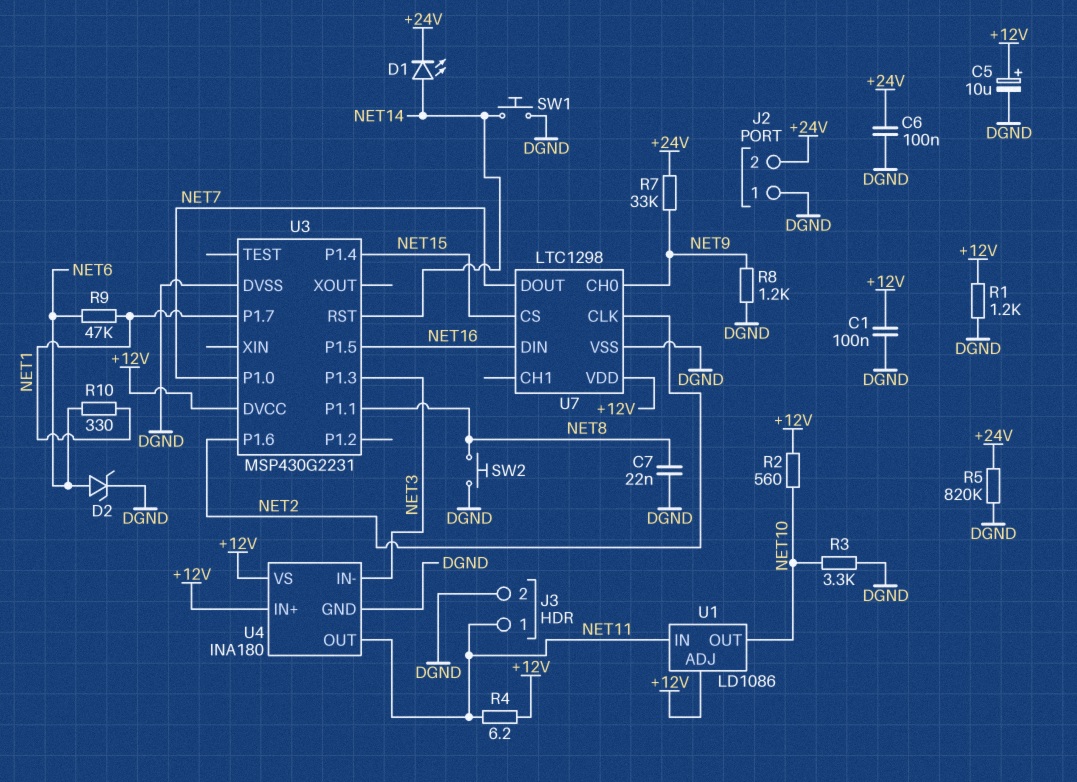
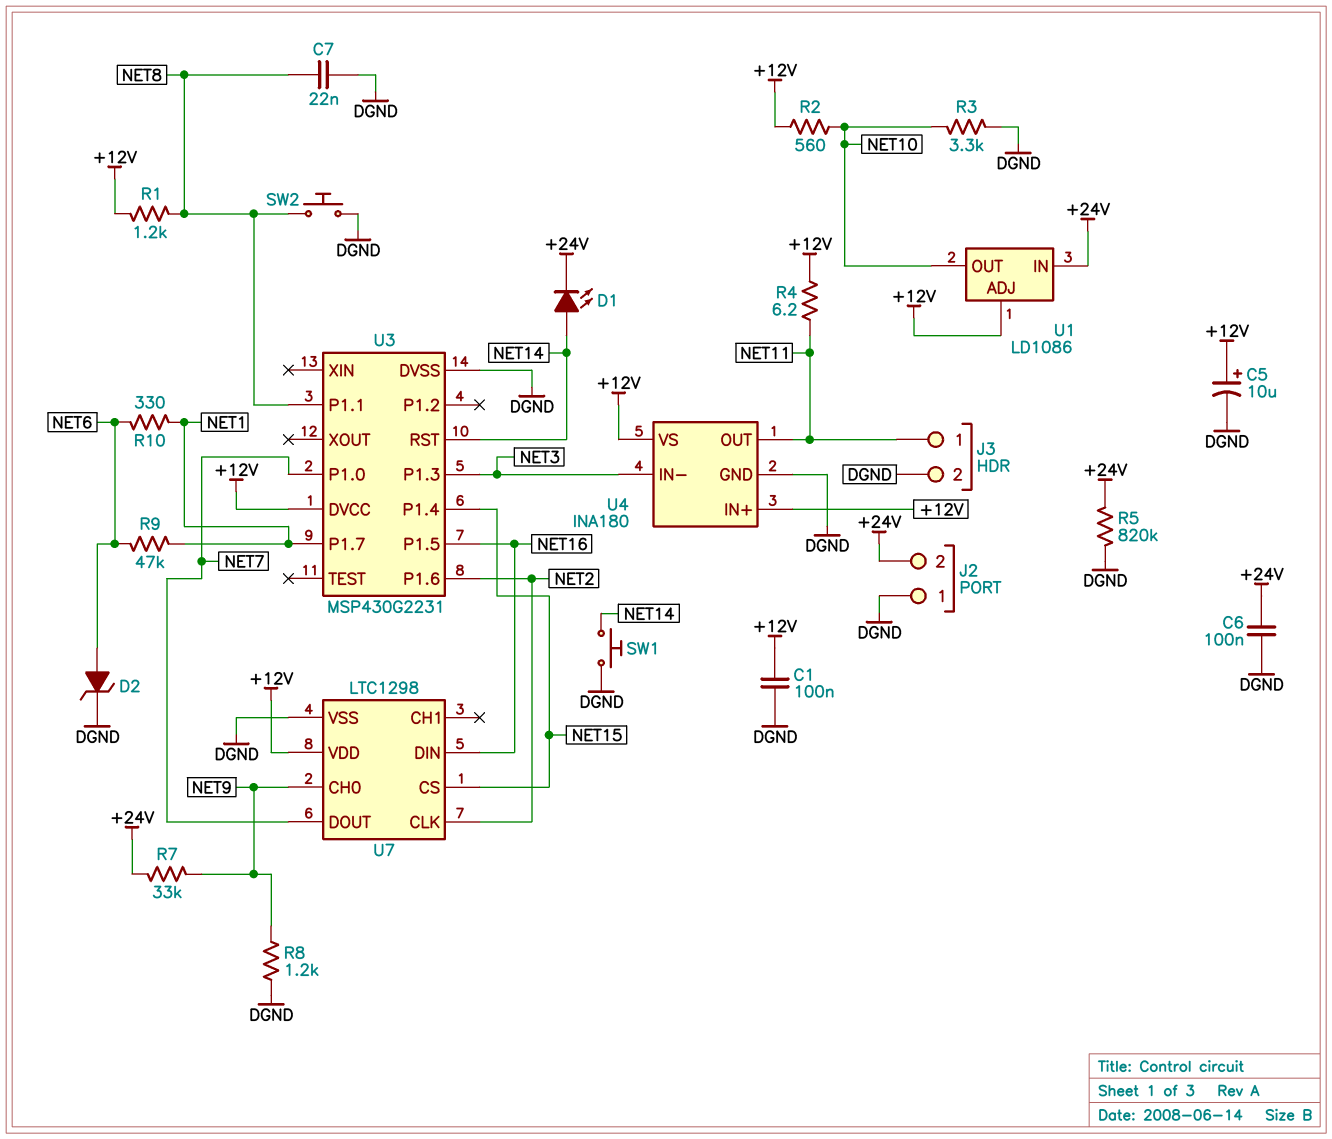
R1: 1.2k (+12V, DGND) -> 1.2k (+12V, NET8)
U1 pin IN: NET11 -> +24V

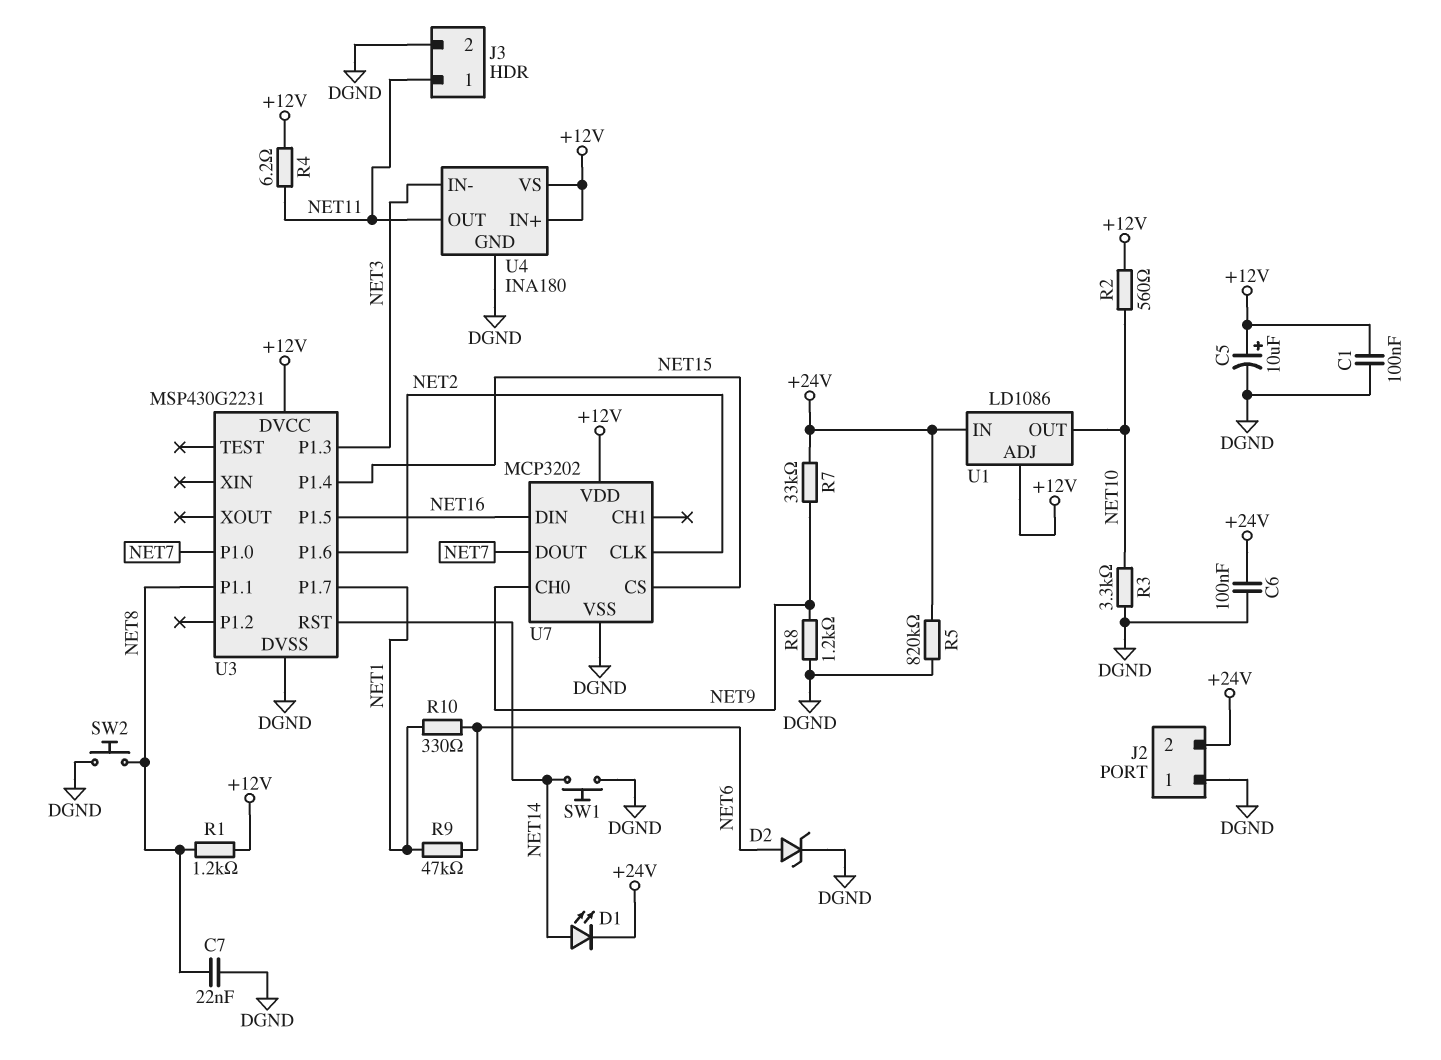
U7: LTC1298 -> MCP3202

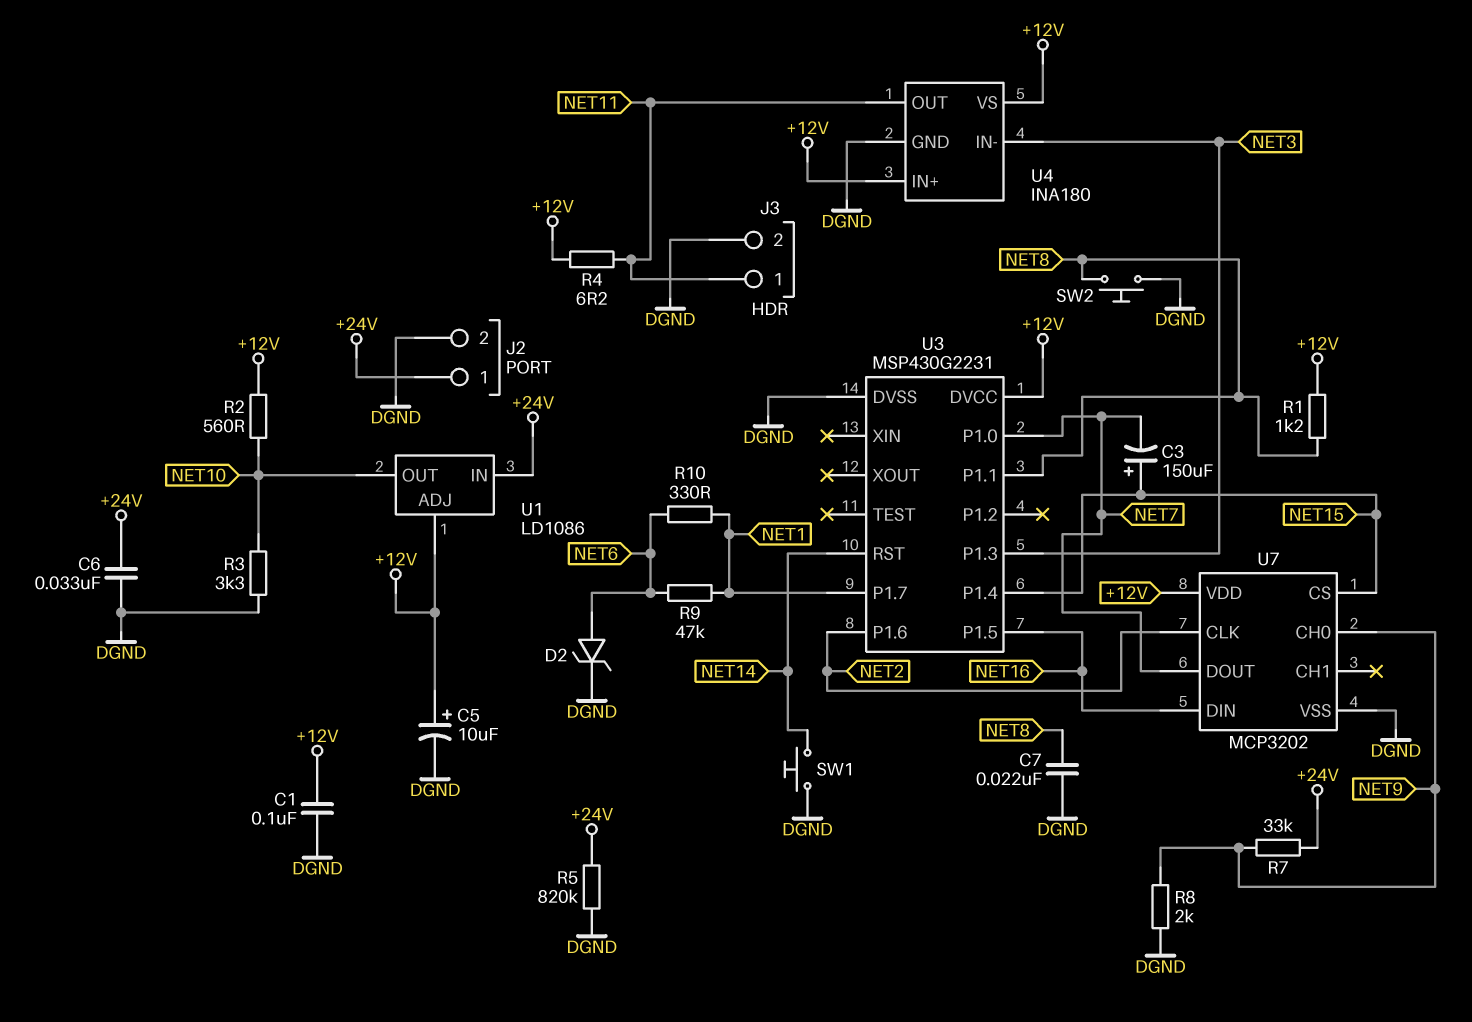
C3: none -> 150uF (plus NET15, minus NET7)
C6: 100nF (+24V, DGND) -> 33nF (+24V, DGND)
D1: LED (A NET14, K +24V) -> none
J2 pin 1: DGND -> +24V
J2 pin 2: +24V -> DGND
R8: 1.2k (DGND, NET9) -> 2k (DGND, NET9)

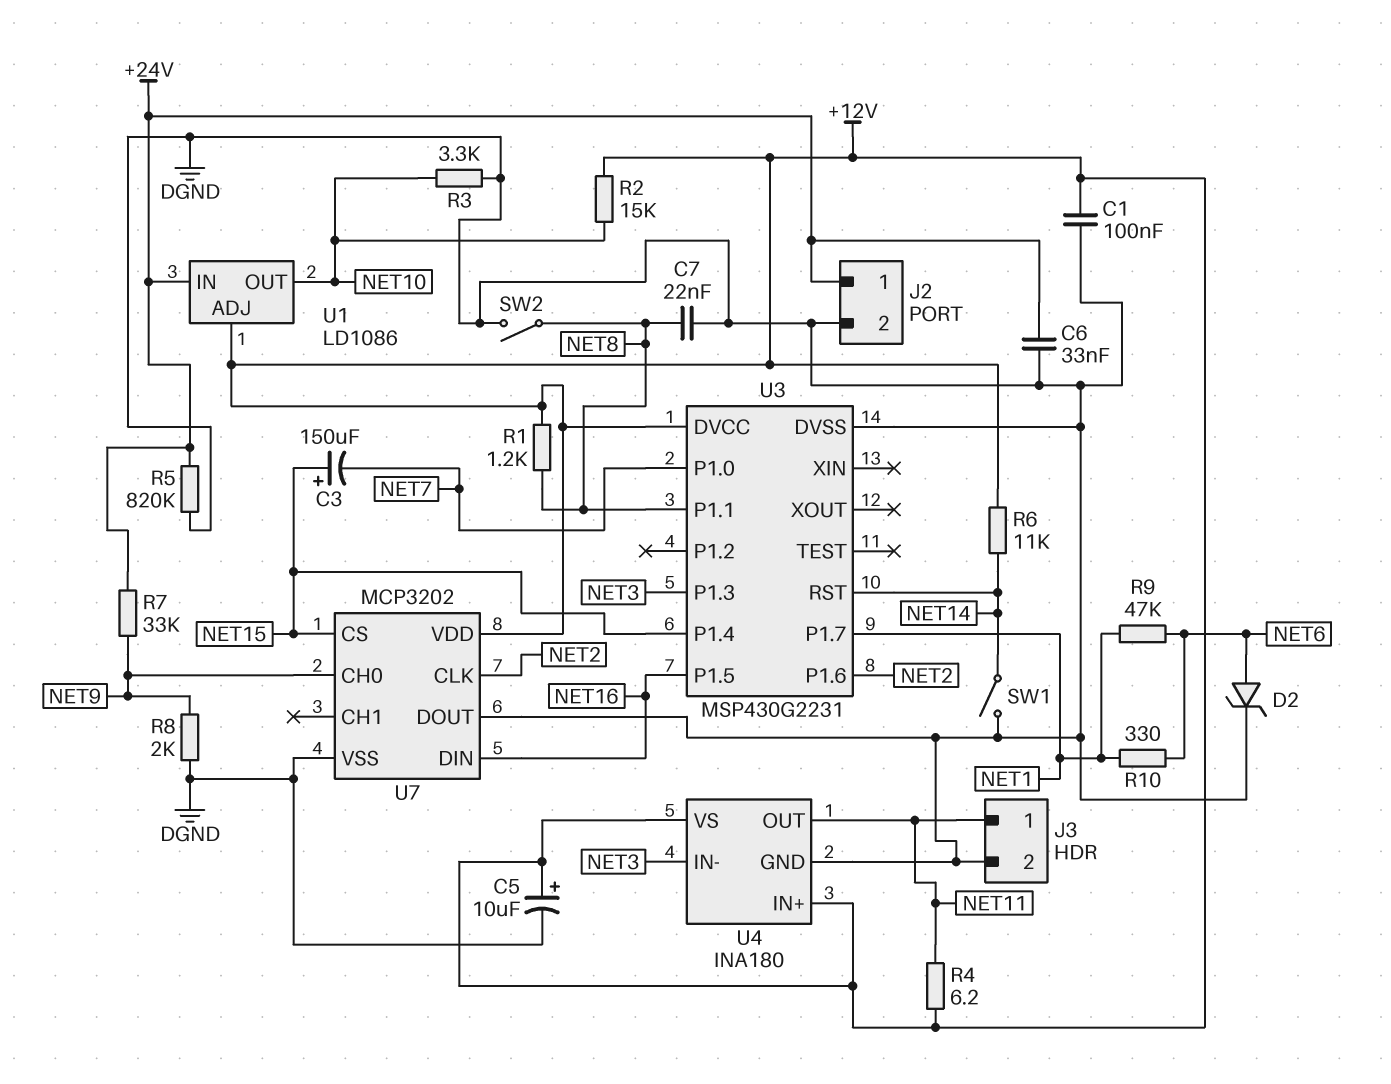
R2: 560 (+12V, NET10) -> 15k (+12V, NET10)
R6: none -> 11k (+12V, NET14)
SW1: button (DGND, NET14) -> switch (DGND, NET14)
SW2: button (DGND, NET8) -> switch (DGND, NET8)
U7 pin DOUT: NET7 -> DGND

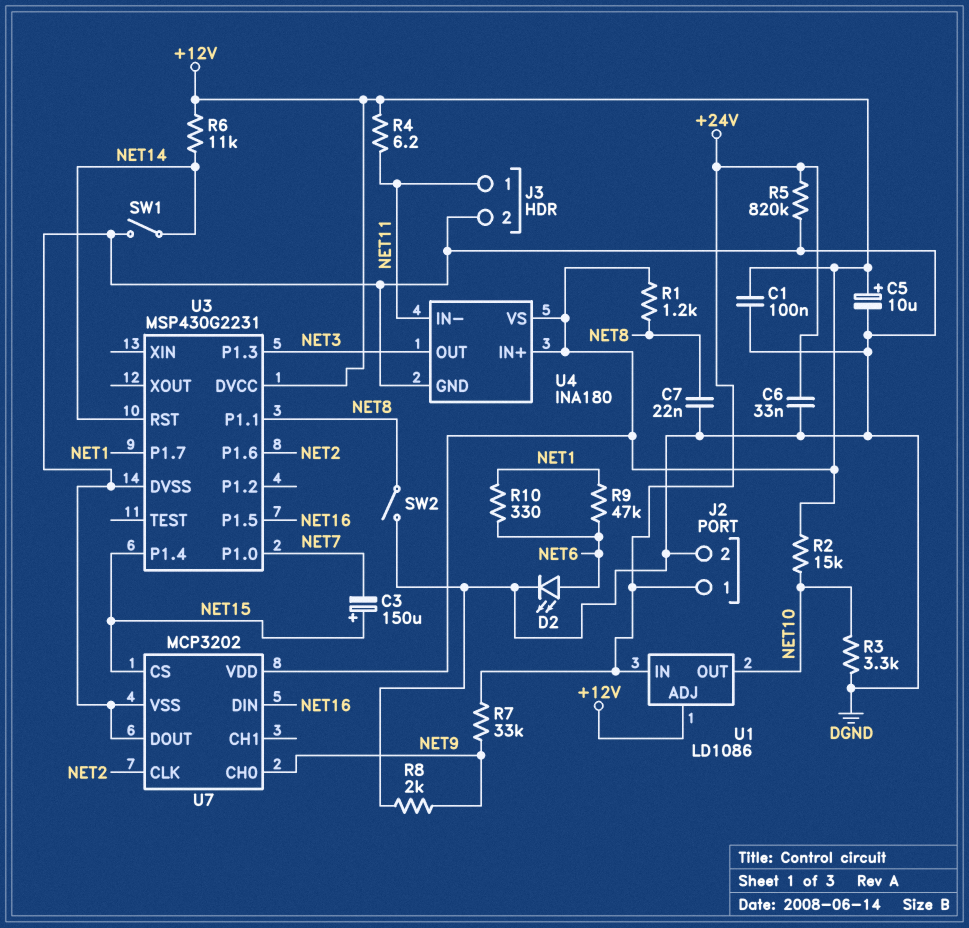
D2: zener (A NET6, K DGND) -> LED (A NET6, K DGND)
U4 pin IN-: NET3 -> NET11
U4 pin OUT: NET11 -> NET3

